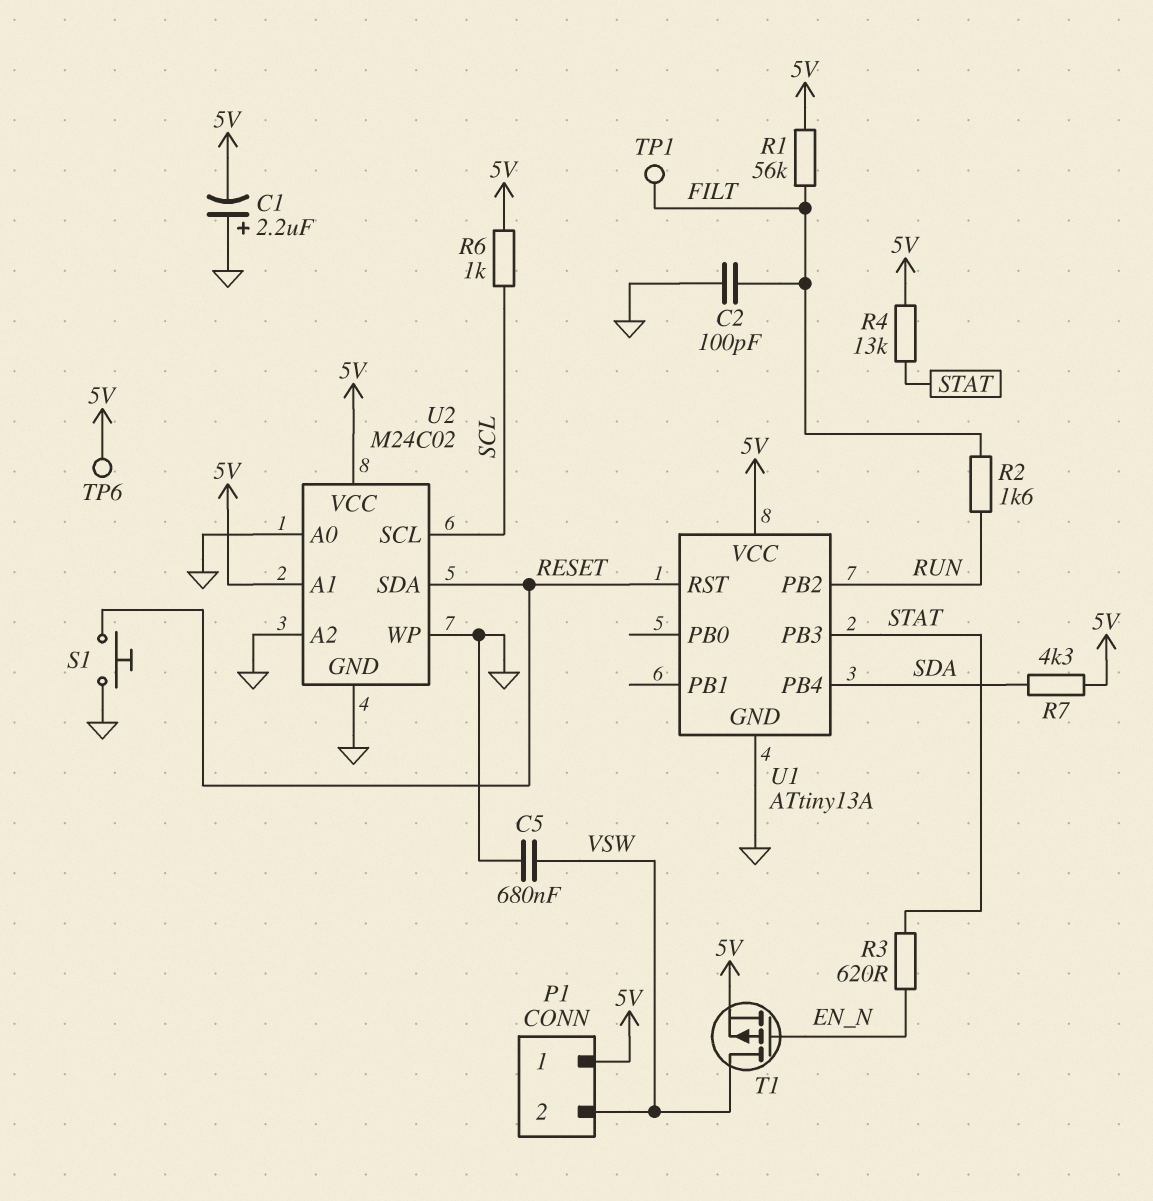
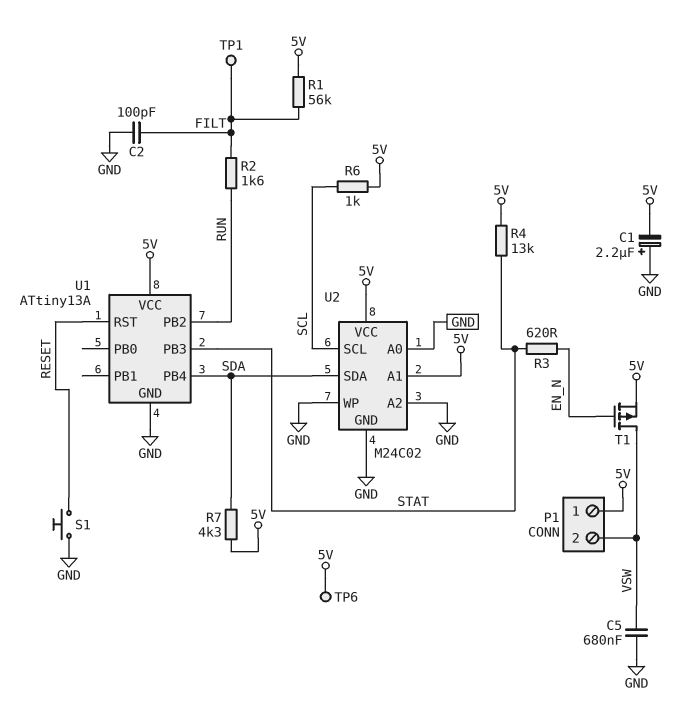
U2 pin SDA: RESET -> SDA

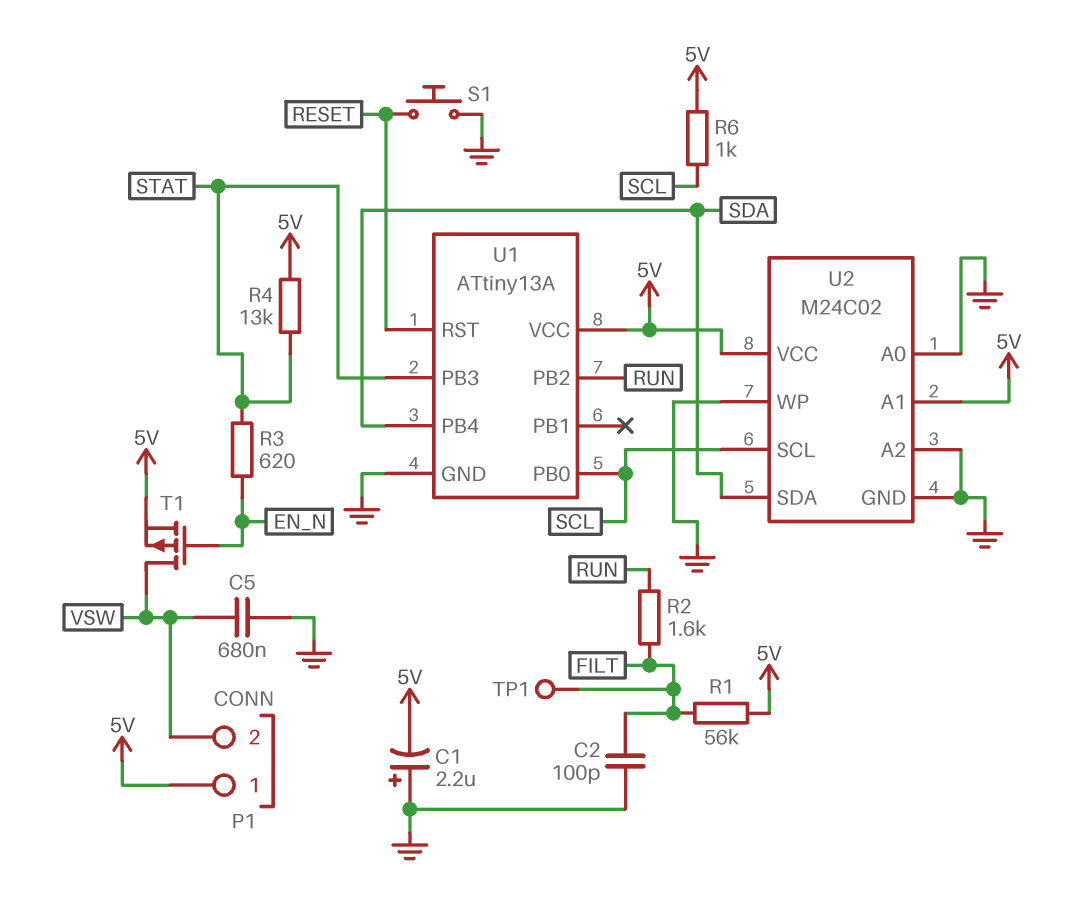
R7: 4.3k (5V, SDA) -> none
TP6: test point (5V) -> none
U1 pin PB0: none -> SCL

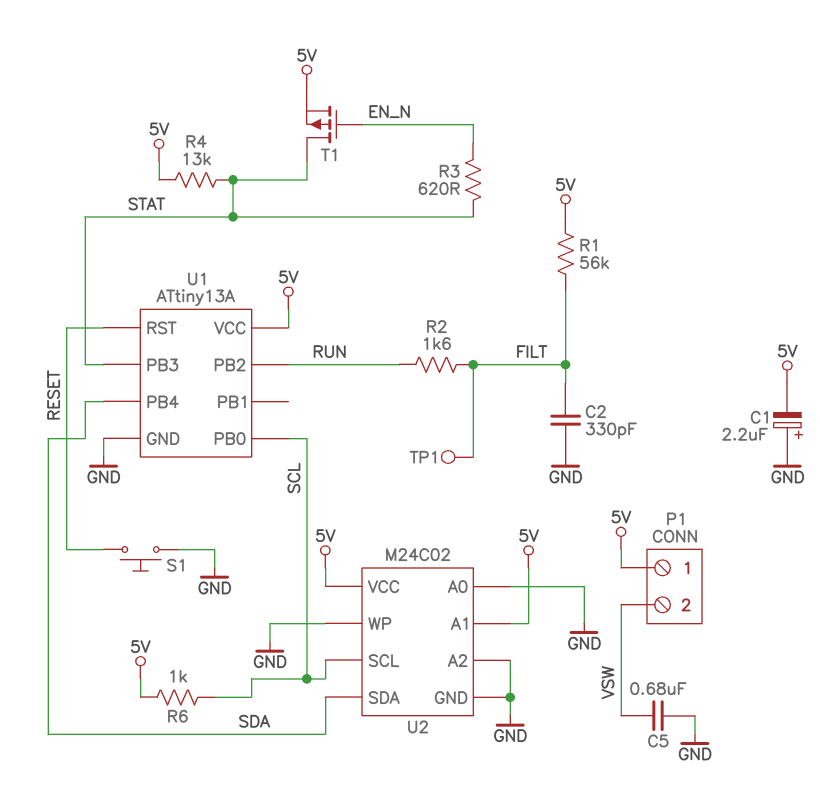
C2: 100pF (FILT, GND) -> 330pF (FILT, GND)
T1: PMOS (G EN_N, D VSW, S 5V) -> PMOS (G EN_N, D STAT, S 5V)

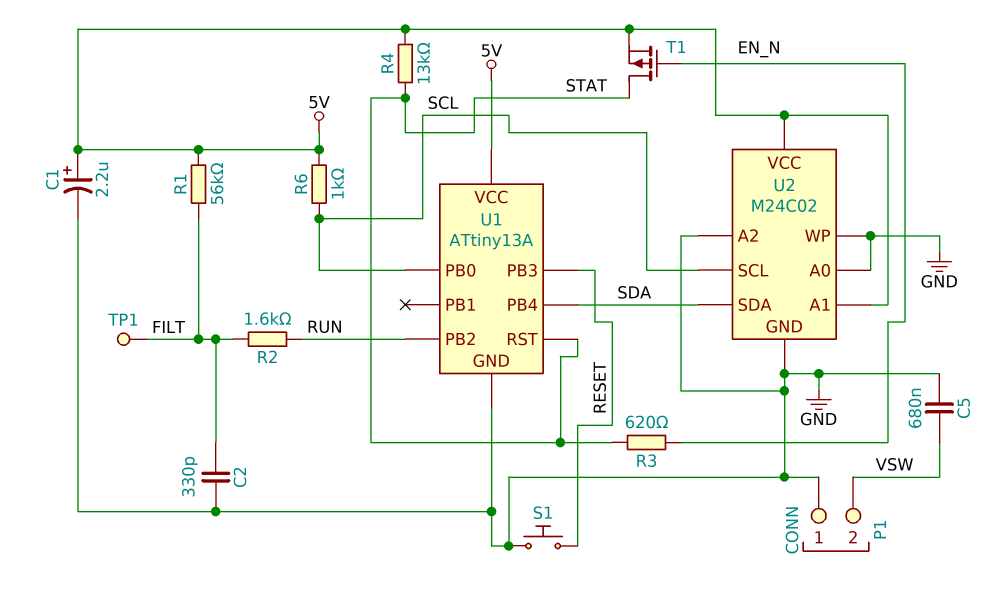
C1: 2.2uF (plus GND, minus 5V) -> 2.2uF (plus 5V, minus GND)
P1 pin 1: 5V -> GND
U1 pin PB3: STAT -> RESET
U1 pin RST: RESET -> STAT

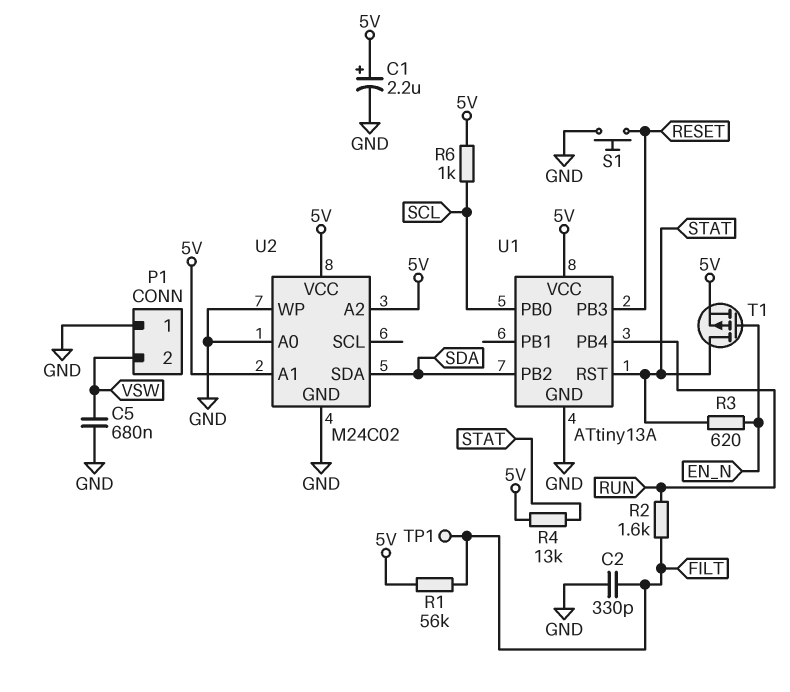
U1 pin PB2: RUN -> SDA
U1 pin PB4: SDA -> RUN
U2 pin A2: GND -> 5V
U2 pin SCL: SCL -> none

